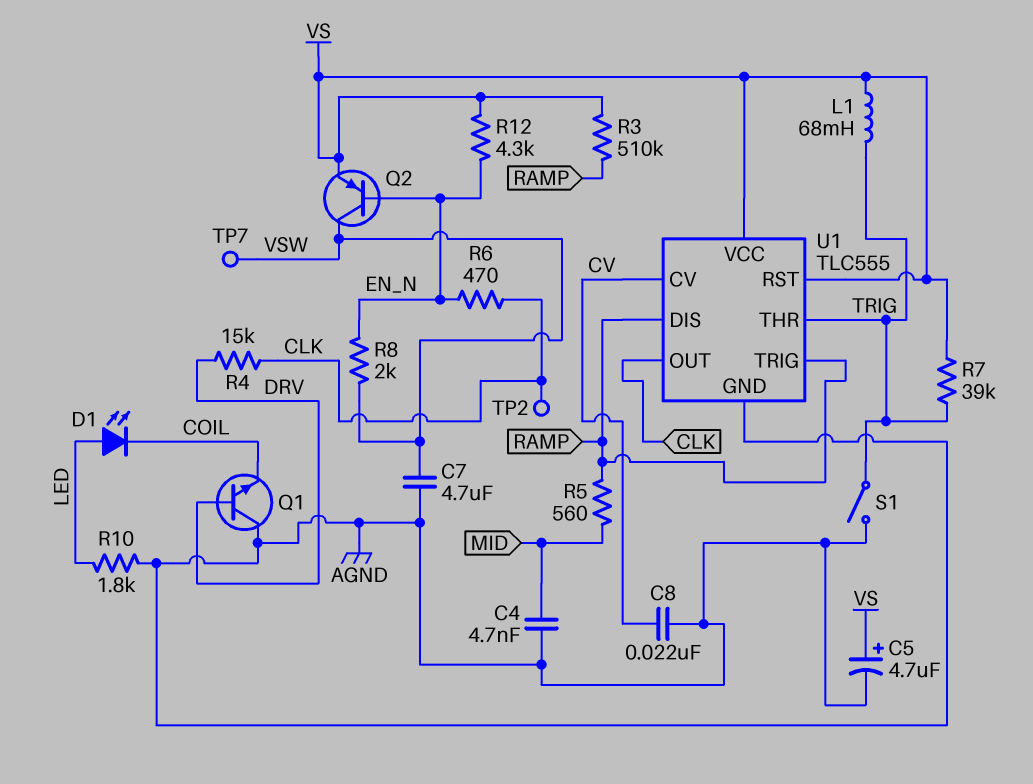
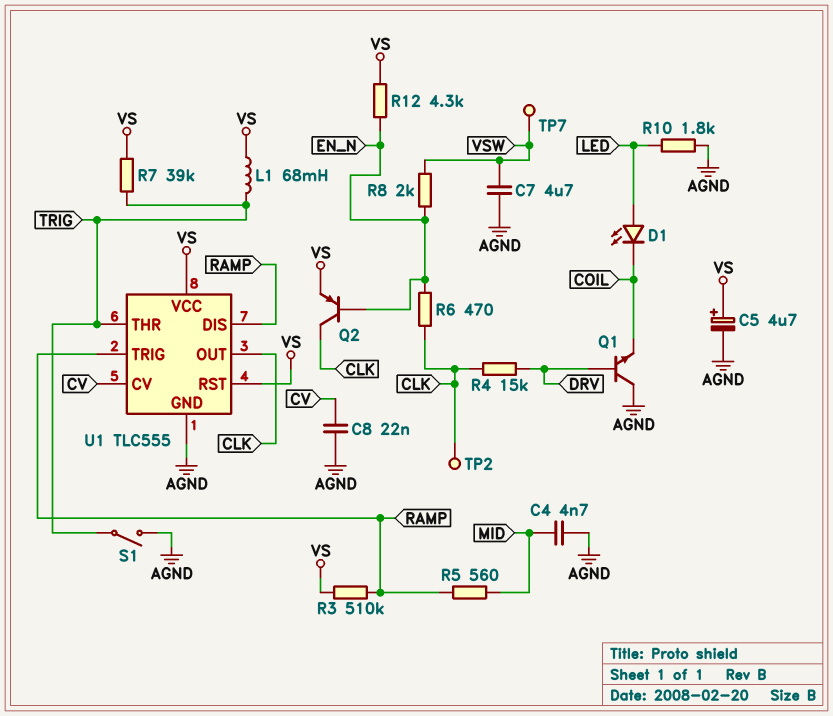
Q2: PNP (B EN_N, C VSW, E VS) -> PNP (B EN_N, C CLK, E VS)

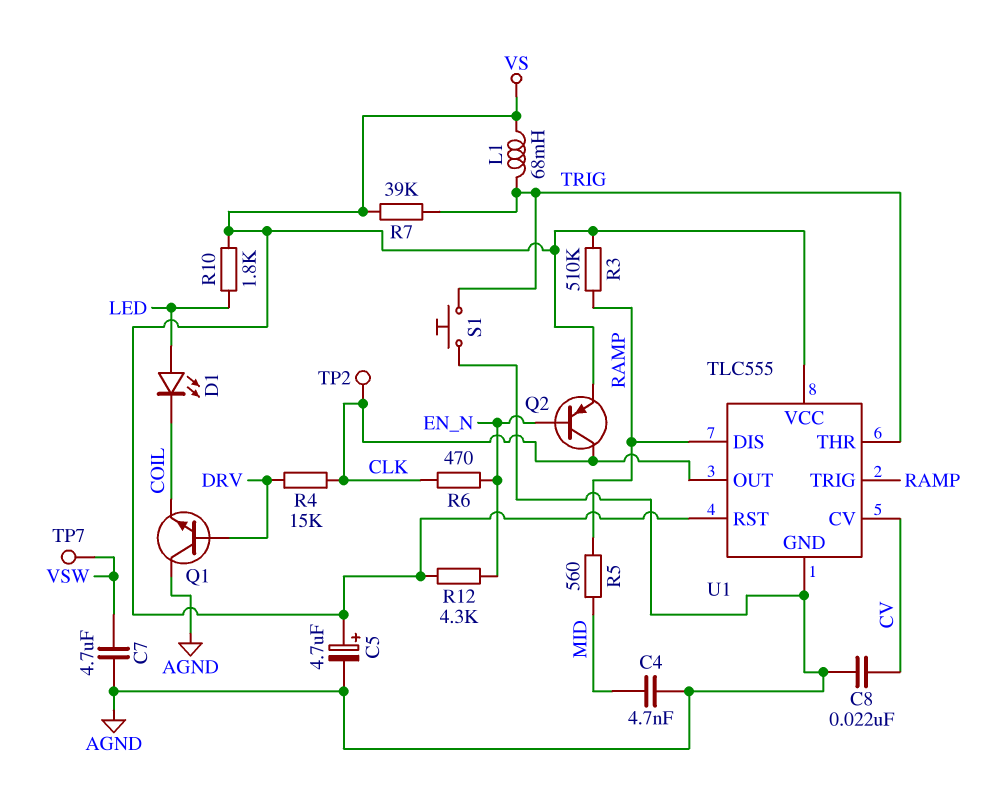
R8: 2k (EN_N, VSW) -> none
R10: 1.8k (AGND, LED) -> 1.8k (LED, VS)
S1: switch (AGND, TRIG) -> button (AGND, TRIG)

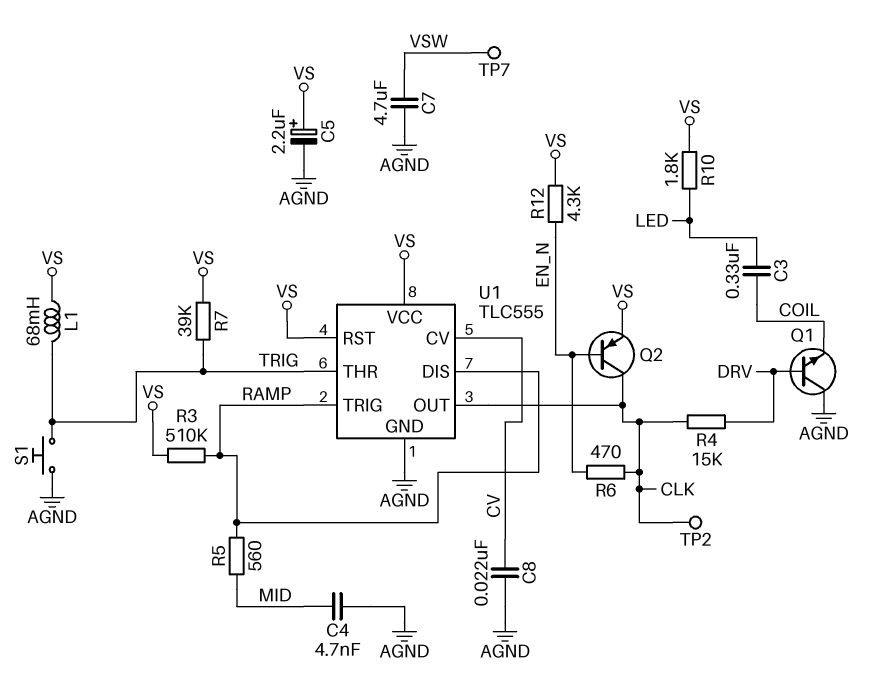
C3: none -> 330nF (COIL, LED)
C5: 4.7uF (plus VS, minus AGND) -> 2.2uF (plus VS, minus AGND)
D1: LED (A LED, K COIL) -> none

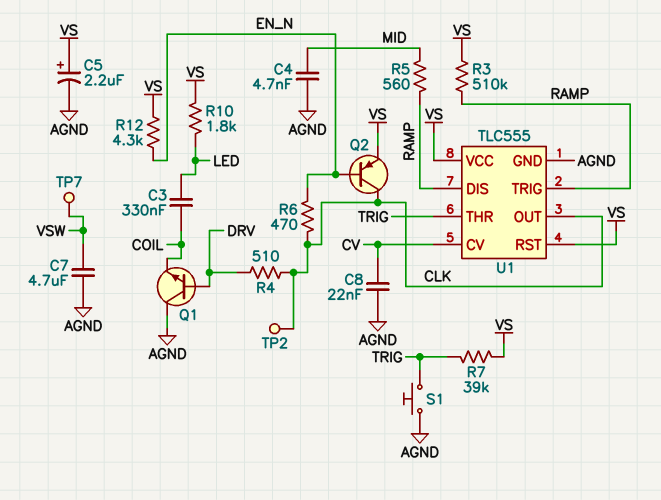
L1: 68mH (TRIG, VS) -> none
R4: 15k (CLK, DRV) -> 510 (CLK, DRV)

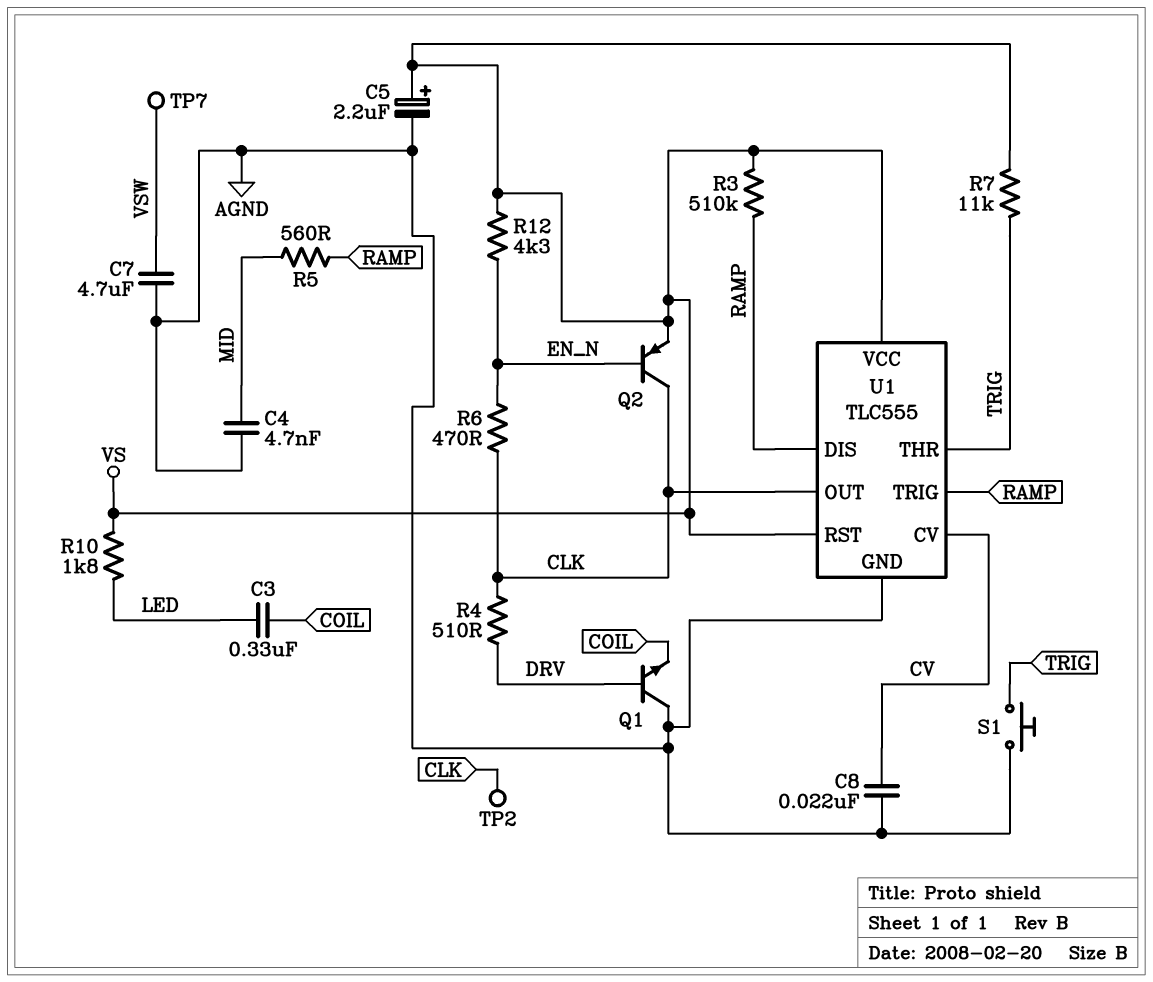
R7: 39k (TRIG, VS) -> 11k (TRIG, VS)

